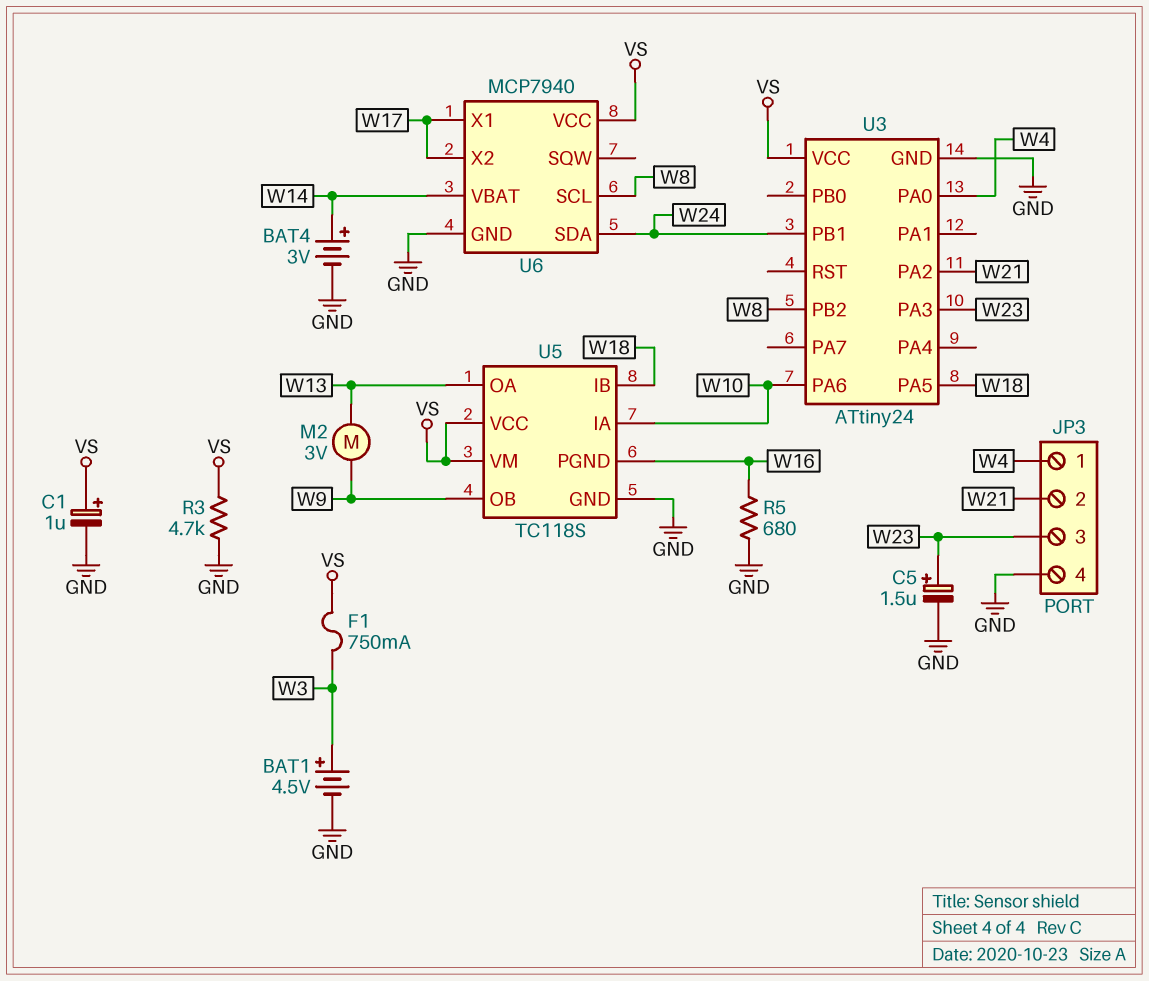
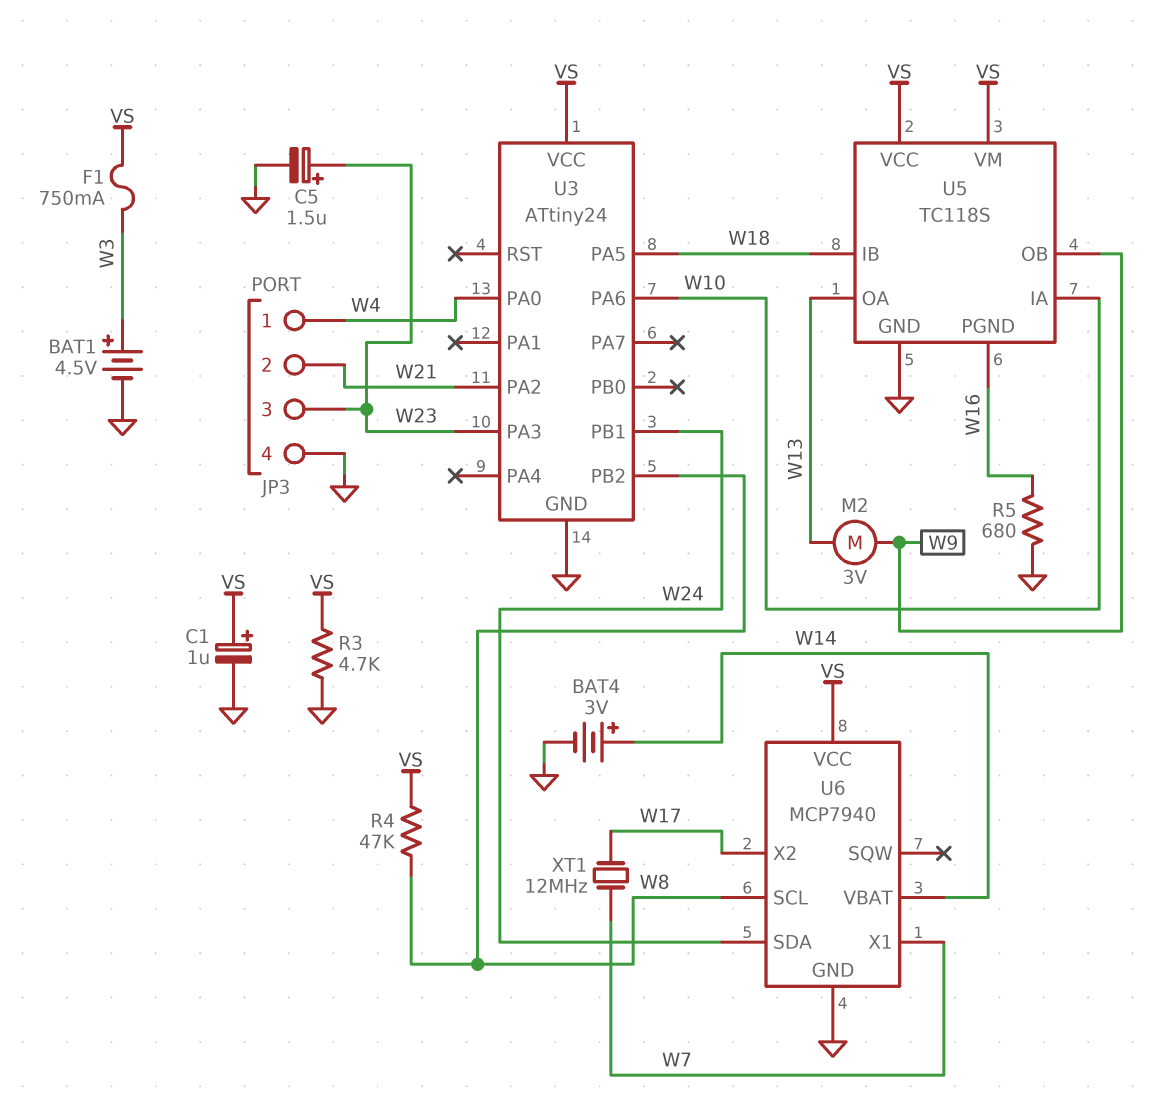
R4: none -> 47k (VS, W8)
U6 pin X1: W17 -> W7
XT1: none -> 12MHz (W7, W17)

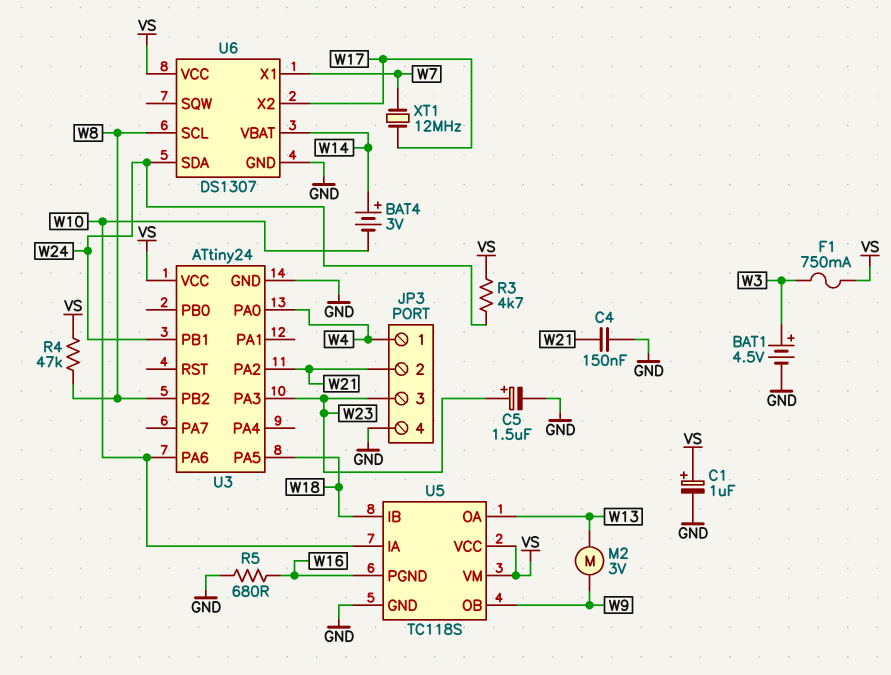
BAT4: 3V (plus W14, minus GND) -> 3V (plus W14, minus W10)
C4: none -> 150nF (GND, W21)
R3: 4.7k (GND, VS) -> 4.7k (VS, W24)
U6: MCP7940 -> DS1307

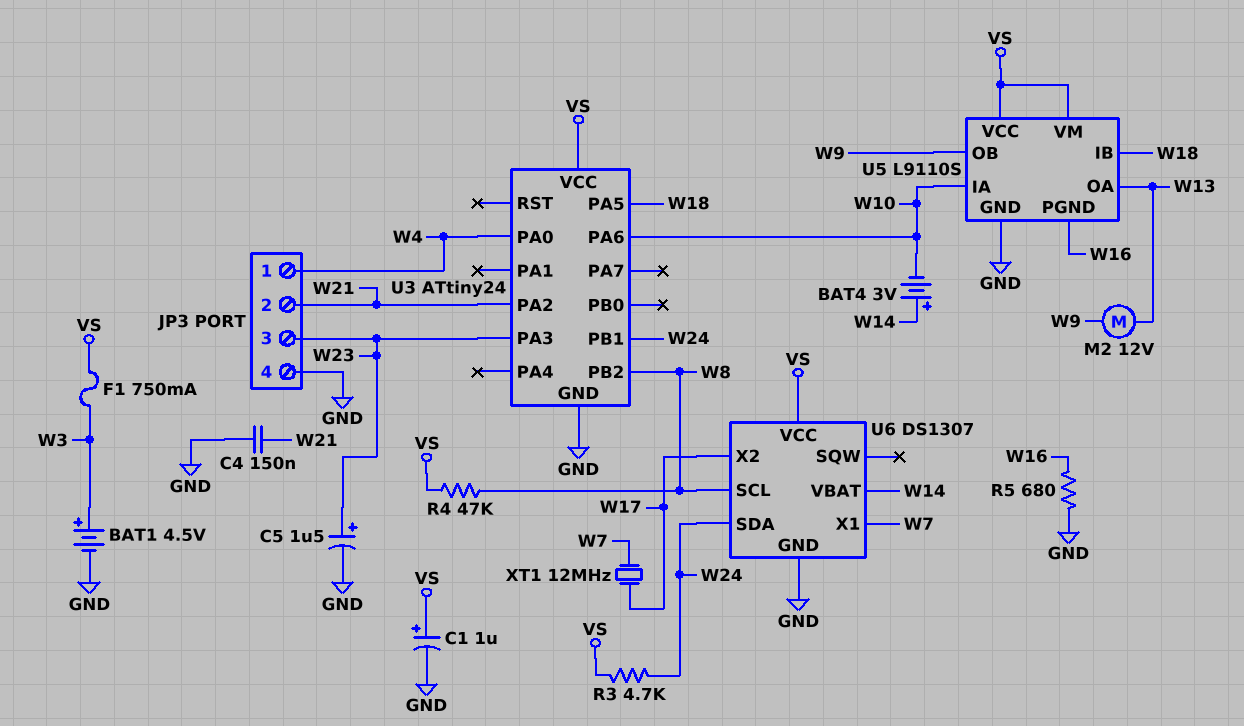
M2: motor 3V (W9, W13) -> motor 12V (W9, W13)
U5: TC118S -> L9110S

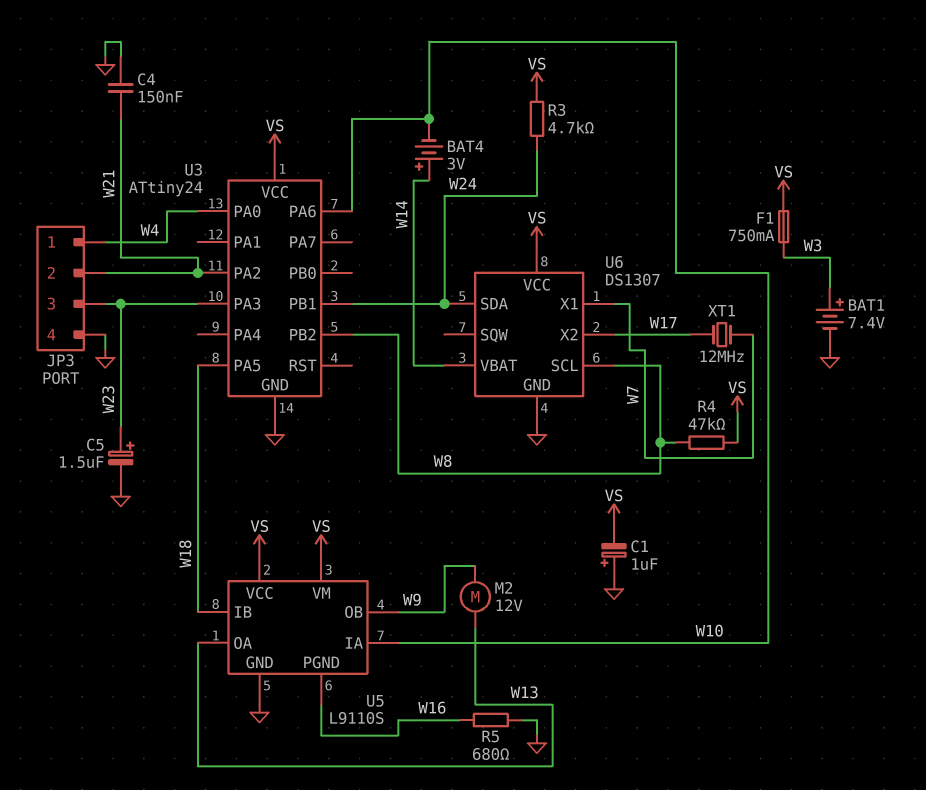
BAT1: 4.5V (plus W3, minus GND) -> 7.4V (plus W3, minus GND)
C1: 1uF (plus VS, minus GND) -> 1uF (plus GND, minus VS)

